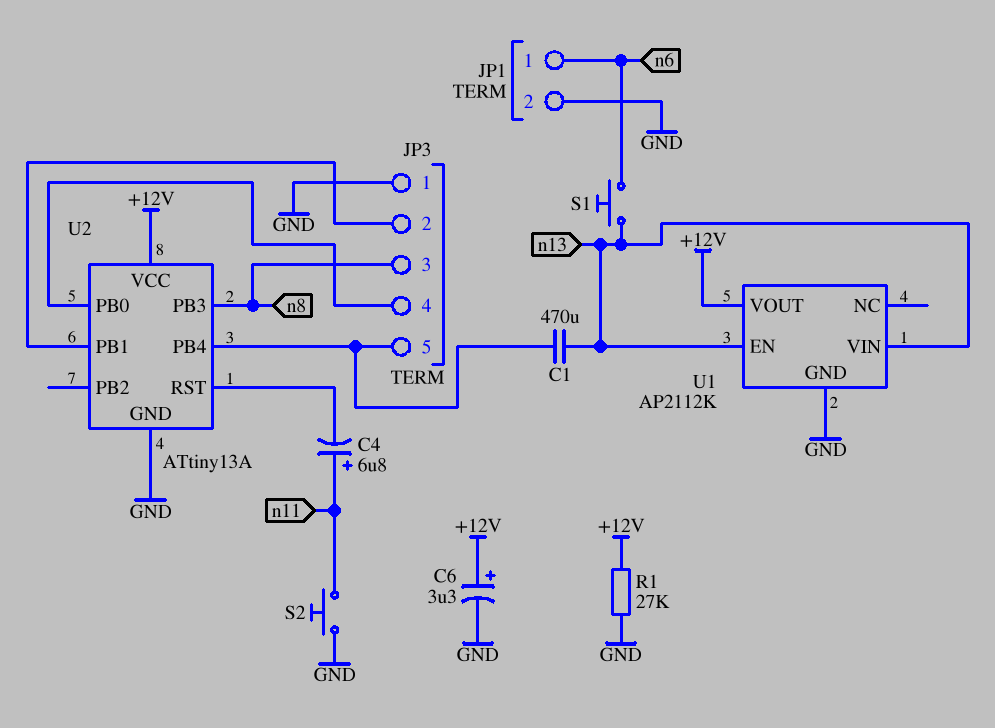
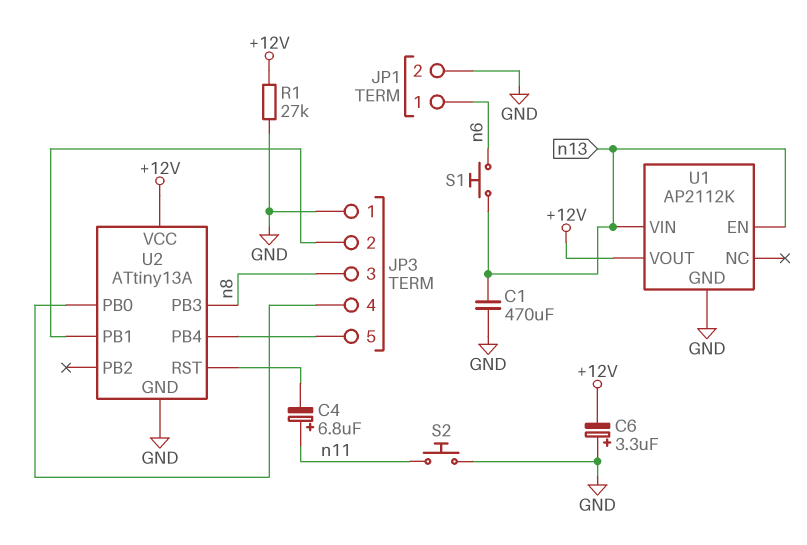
C1: 470uF (JP3/5, n13) -> 470uF (GND, n13)
C6: 3.3uF (plus +12V, minus GND) -> 3.3uF (plus GND, minus +12V)

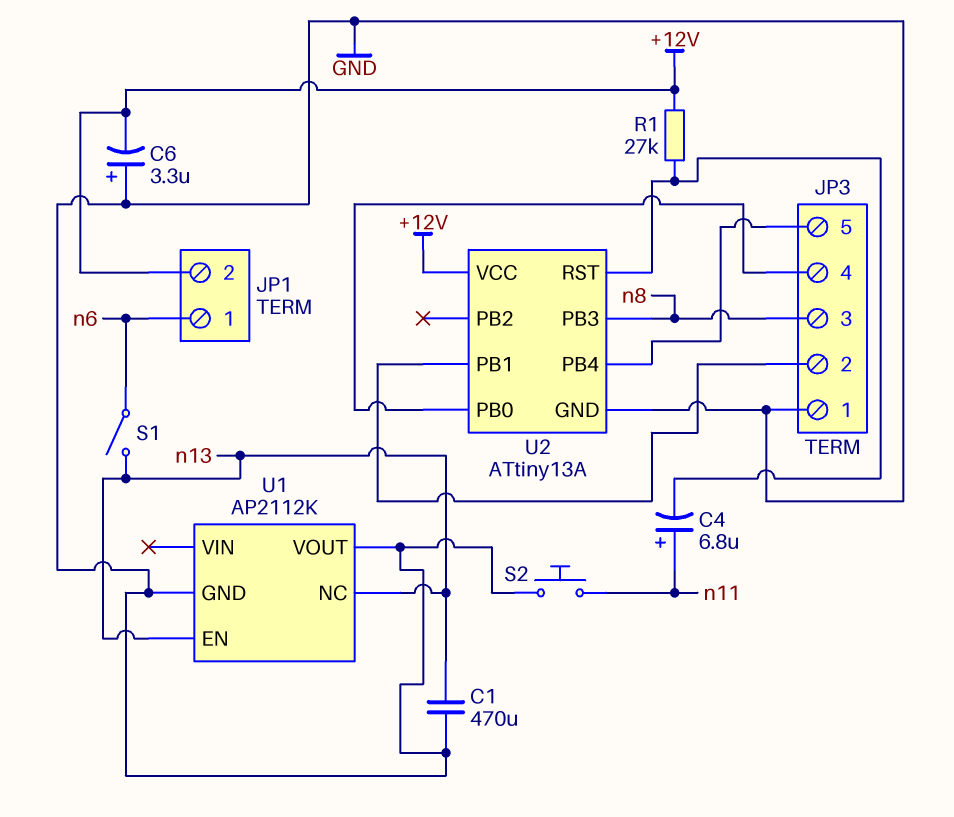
JP1 pin 2: GND -> +12V
R1: 27k (+12V, GND) -> 27k (+12V, U2/RST)
S1: button (n6, n13) -> switch (n6, n13)
U1 pin NC: none -> n13
U1 pin VIN: n13 -> none
U1 pin VOUT: +12V -> GND

